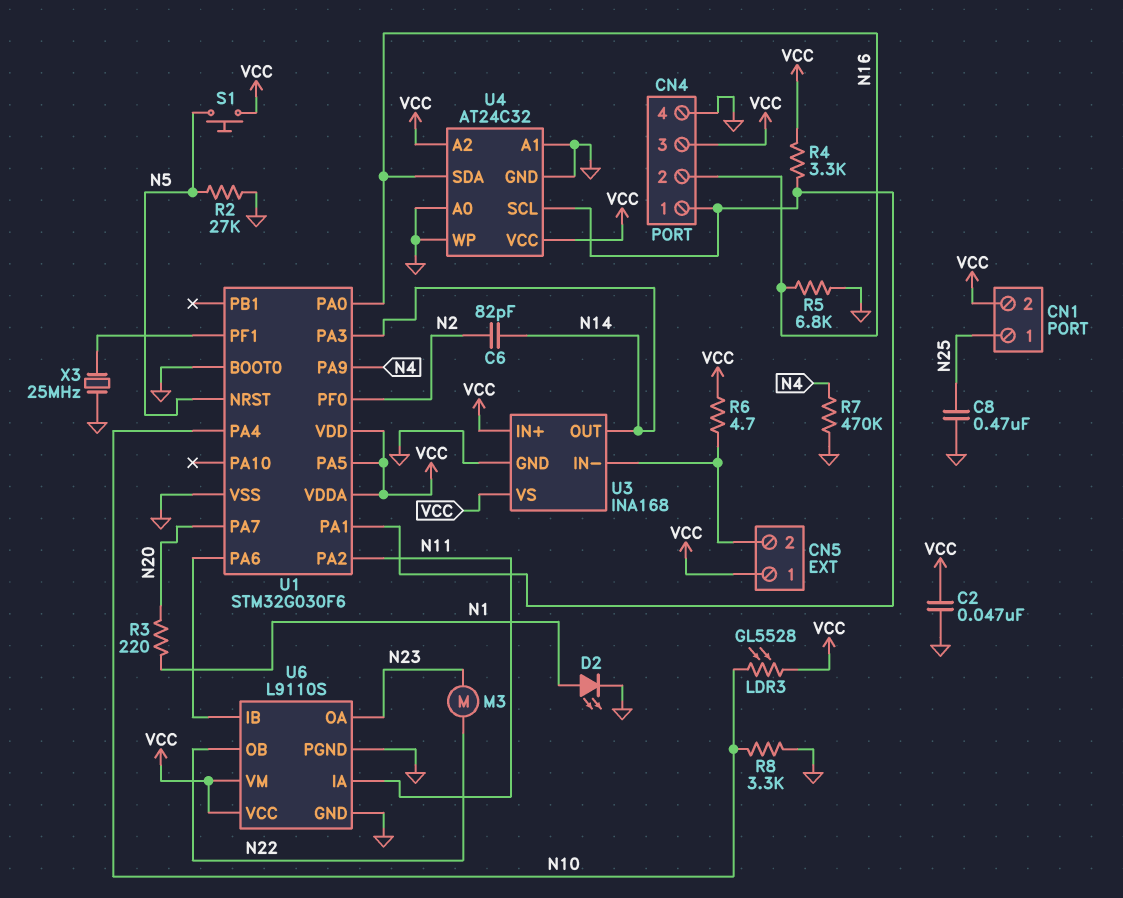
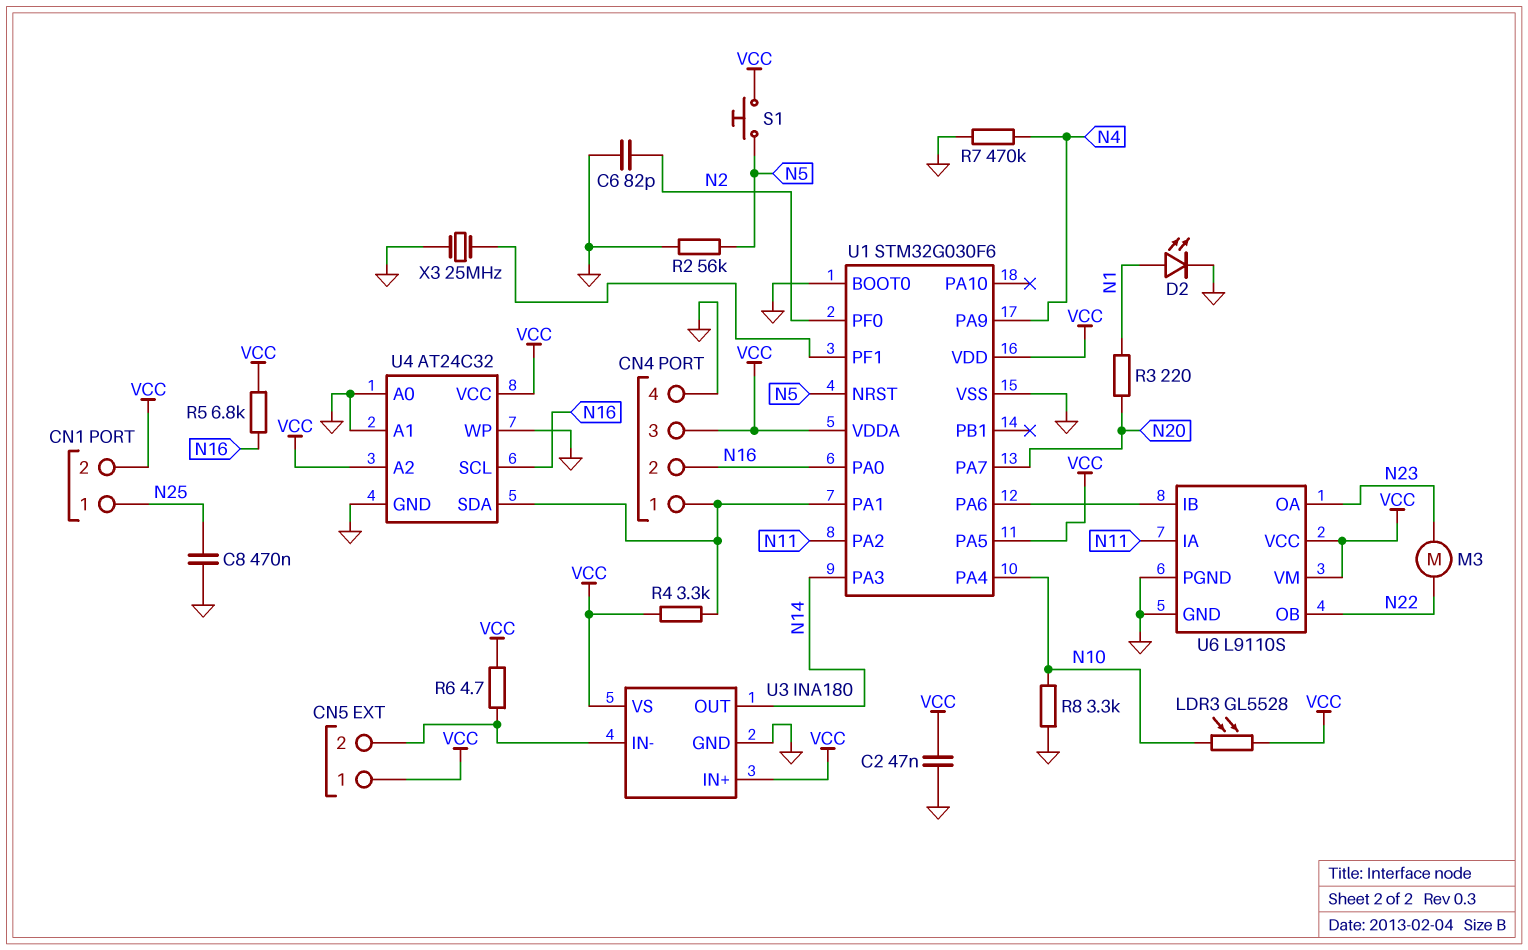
C6: 82pF (N2, N14) -> 82pF (GND, N2)
R2: 27k (GND, N5) -> 56k (GND, N5)
R5: 6.8k (GND, N16) -> 6.8k (N16, VCC)
U3: INA168 -> INA180
U4 pin SCL: CN4/1 -> N16
U4 pin SDA: N16 -> CN4/1

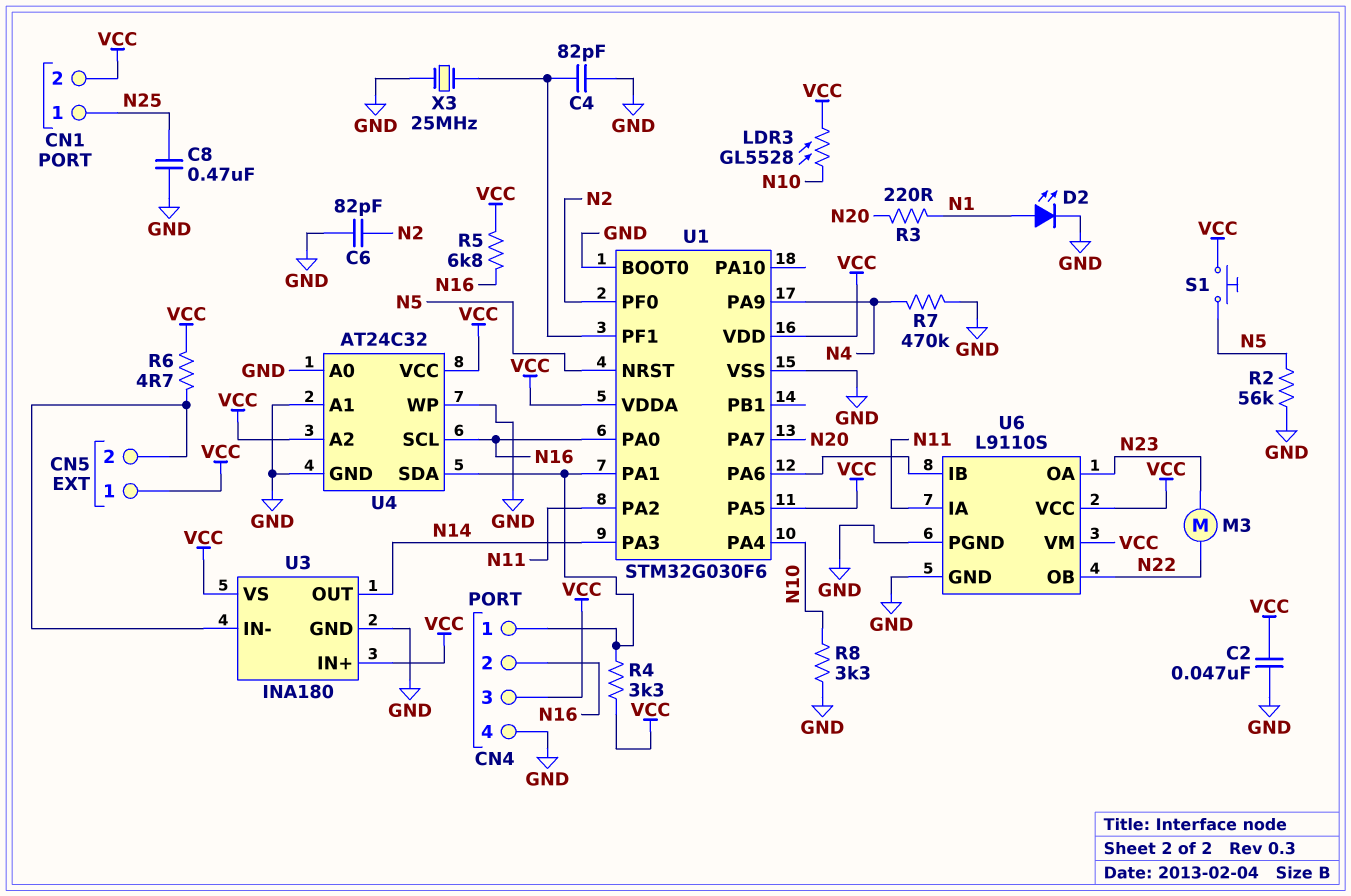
C4: none -> 82pF (GND, U1/PF1)

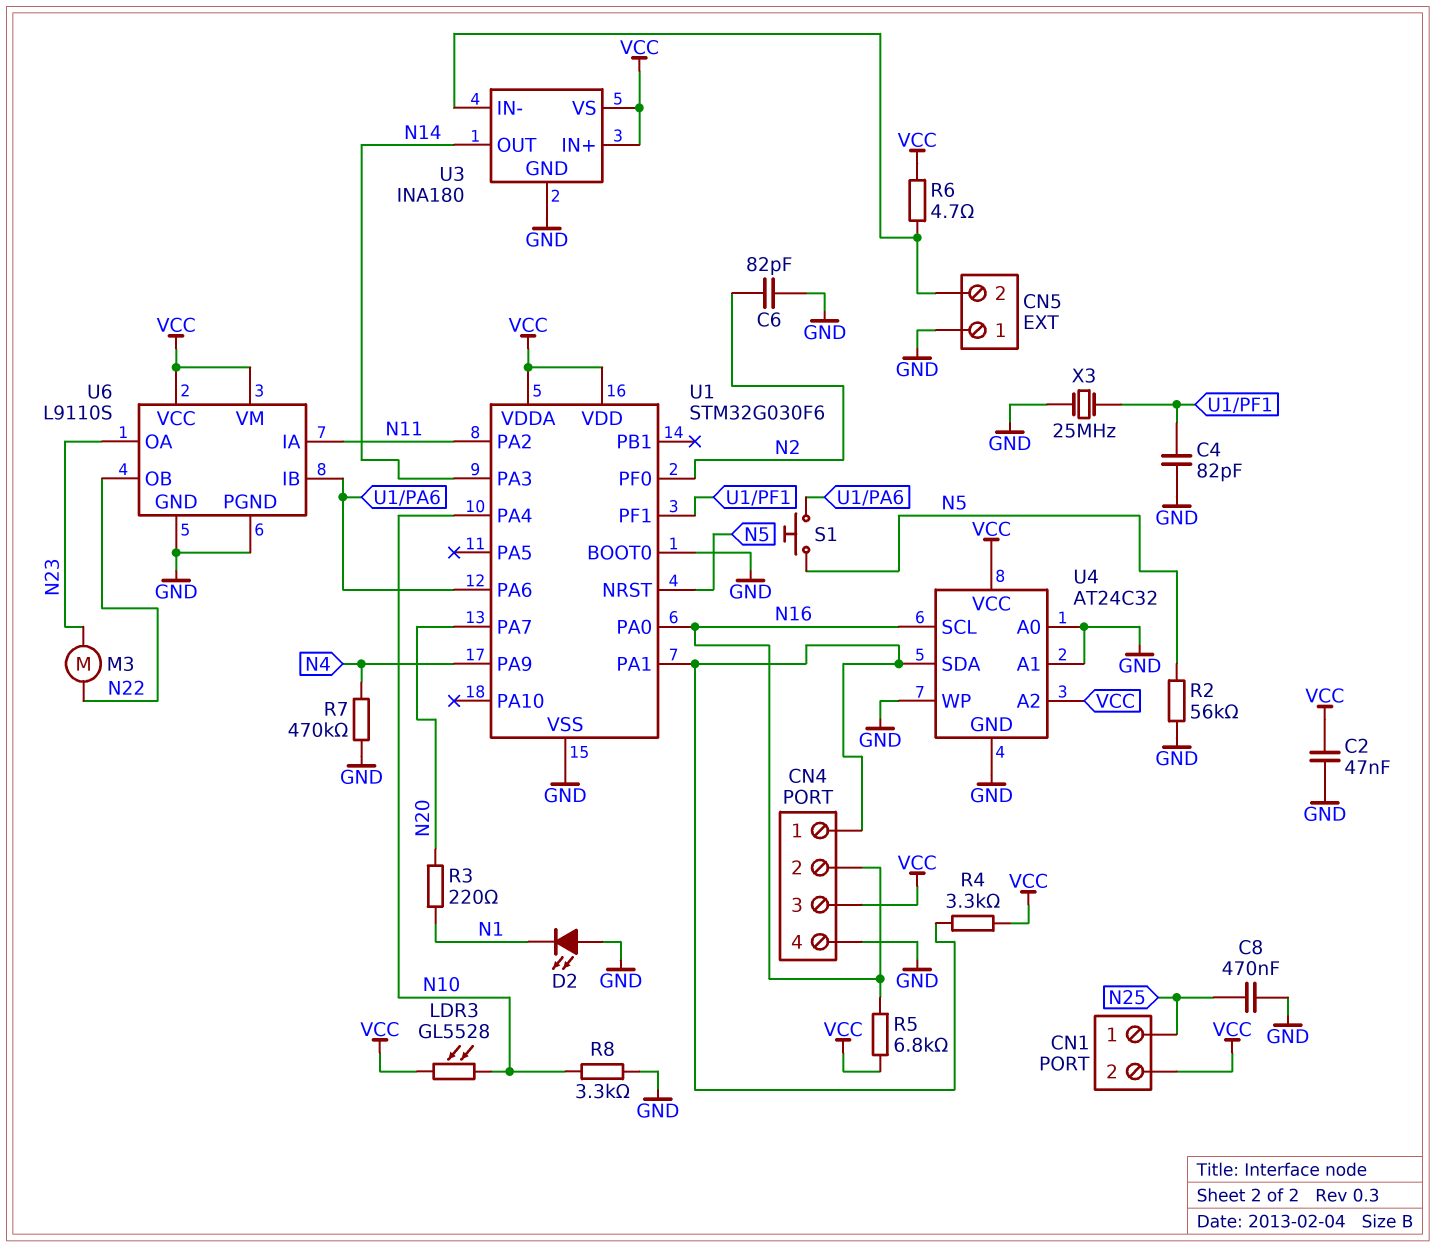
CN5 pin 1: VCC -> GND
D2: LED (A N1, K GND) -> LED (A GND, K N1)
S1: button (N5, VCC) -> button (N5, U1/PA6)
U1 pin PA5: VCC -> none

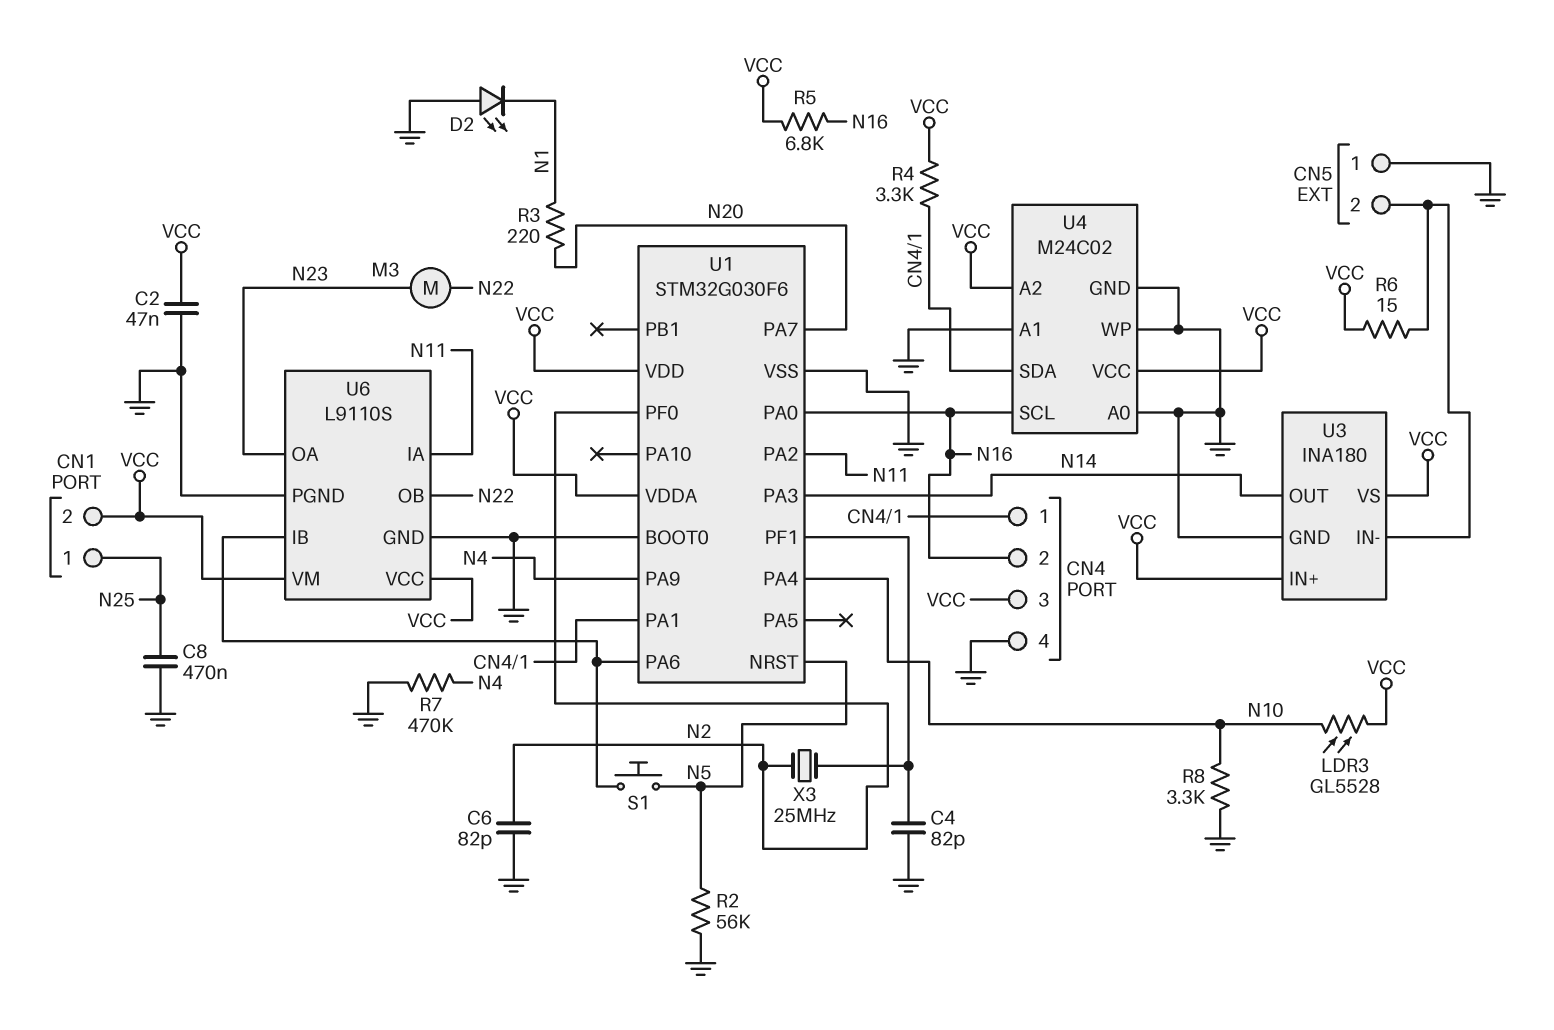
R6: 4.7 (CN5/2, VCC) -> 15 (CN5/2, VCC)
U4: AT24C32 -> M24C02
X3: 25MHz (GND, U1/PF1) -> 25MHz (N2, U1/PF1)

